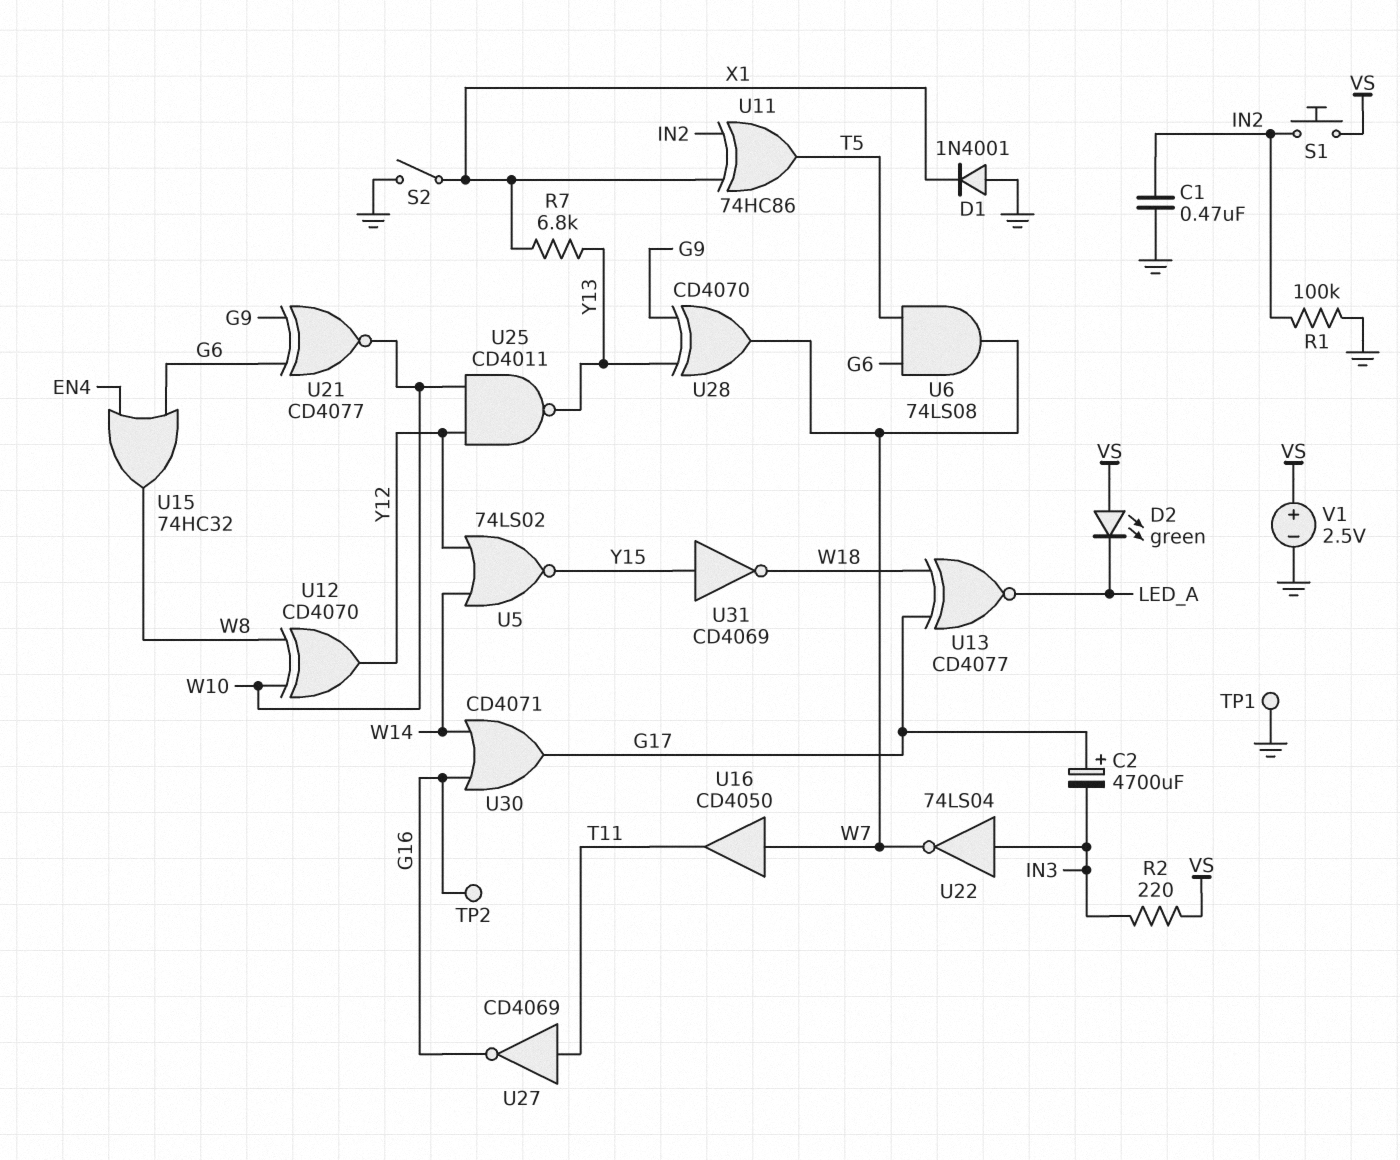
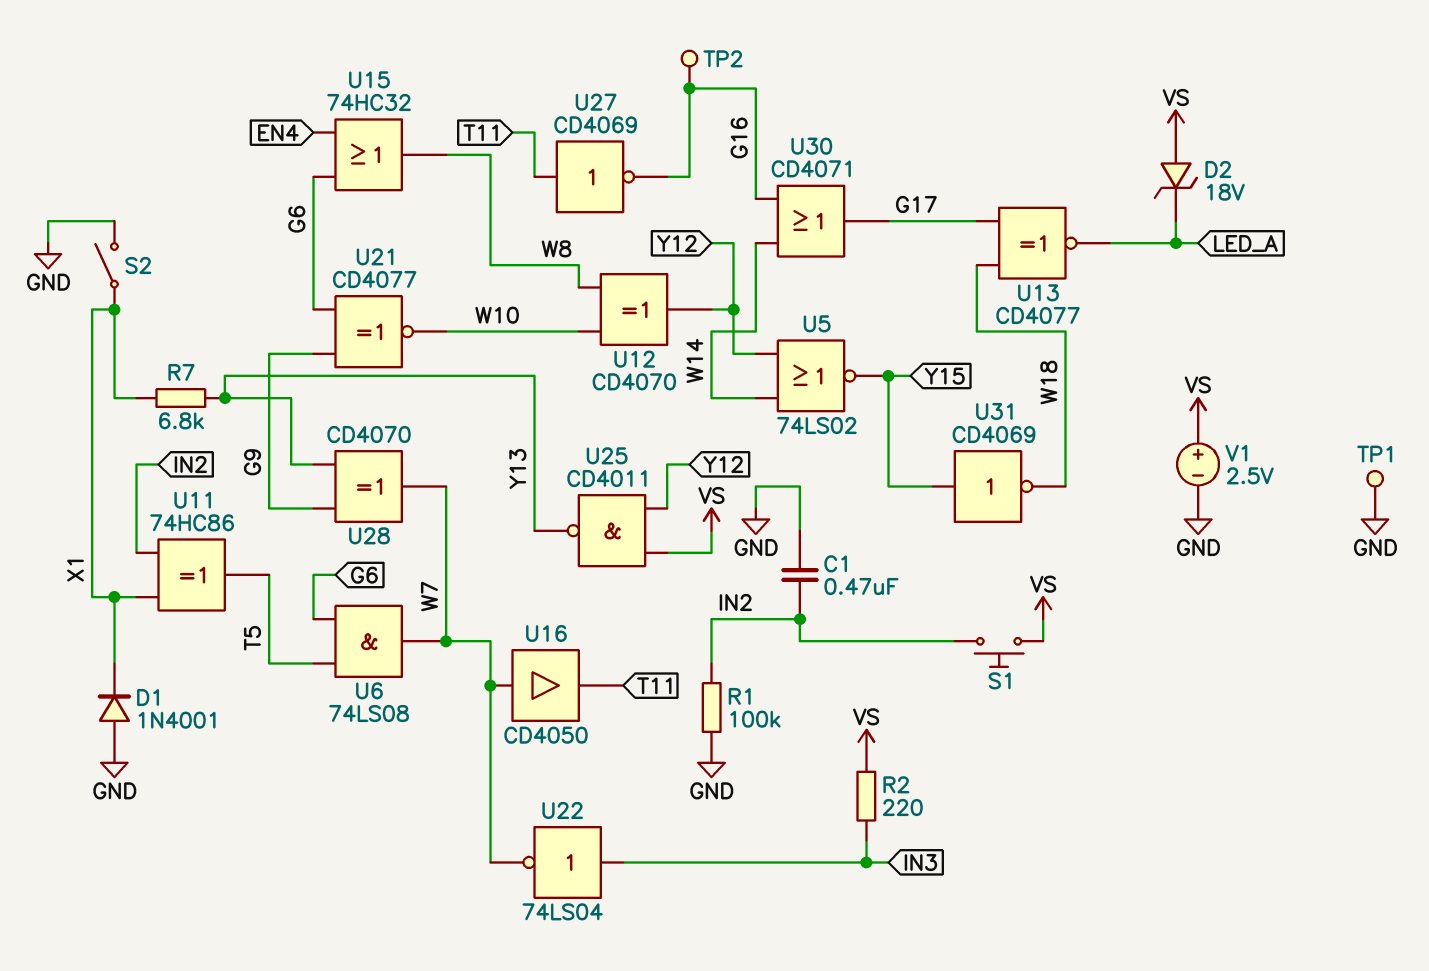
C2: 4700uF (plus G17, minus IN3) -> none
D2: LED green (A VS, K LED_A) -> zener 18V (A VS, K LED_A)
U25: NAND CD4011 (in W10, in Y12, out Y13) -> NAND CD4011 (in VS, in Y12, out Y13)

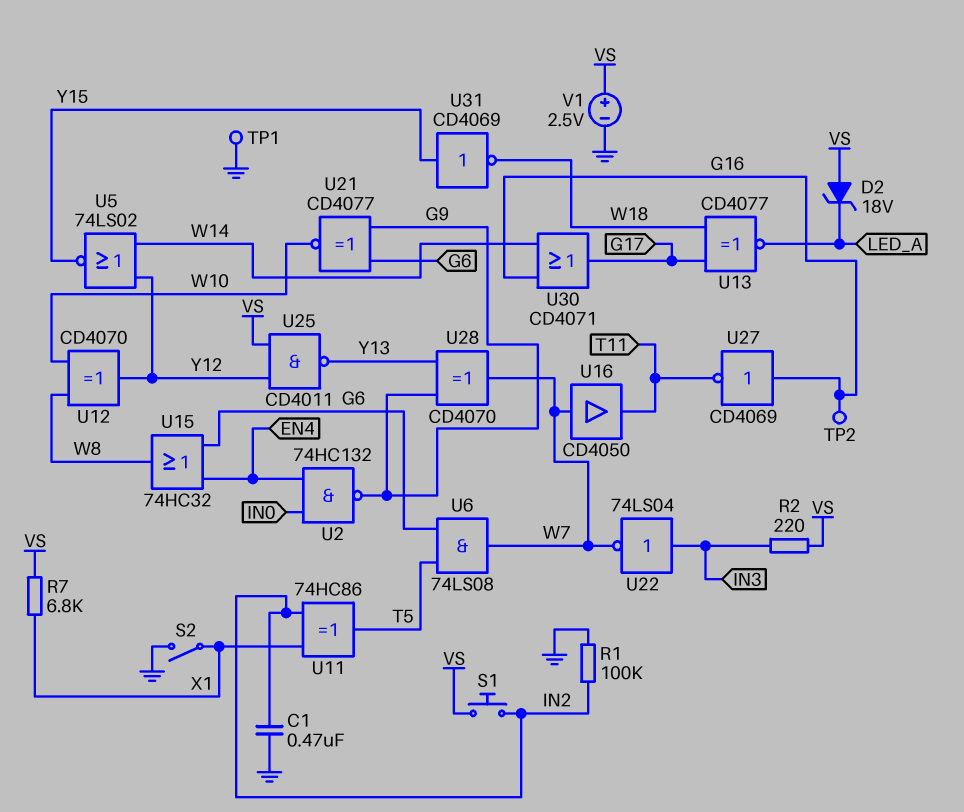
D1: diode 1N4001 (A GND, K X1) -> none
R7: 6.8k (X1, Y13) -> 6.8k (VS, X1)
U2: none -> NAND 74HC132 (in EN4, in IN0, out G9)
U27: NOT CD4069 (in T11, out G16) -> NOT CD4069 (in G16, out T11)

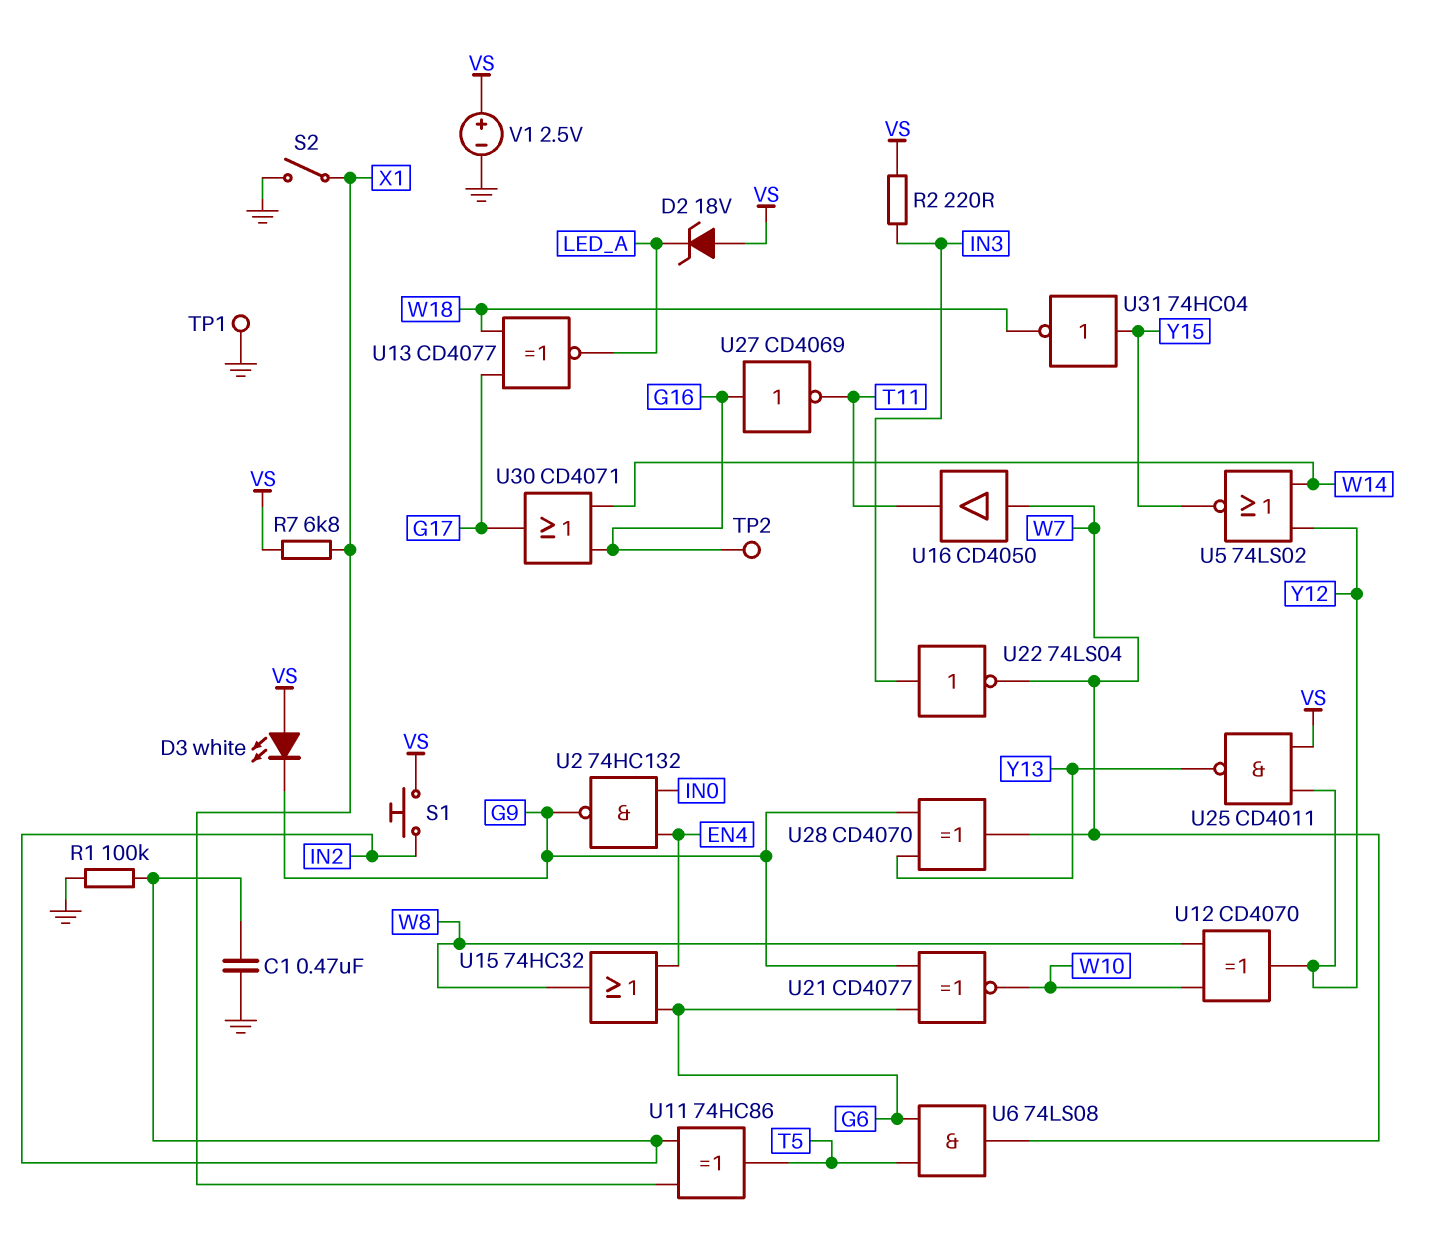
D3: none -> LED white (A VS, K G9)
U31: NOT CD4069 (in Y15, out W18) -> NOT 74HC04 (in Y15, out W18)

